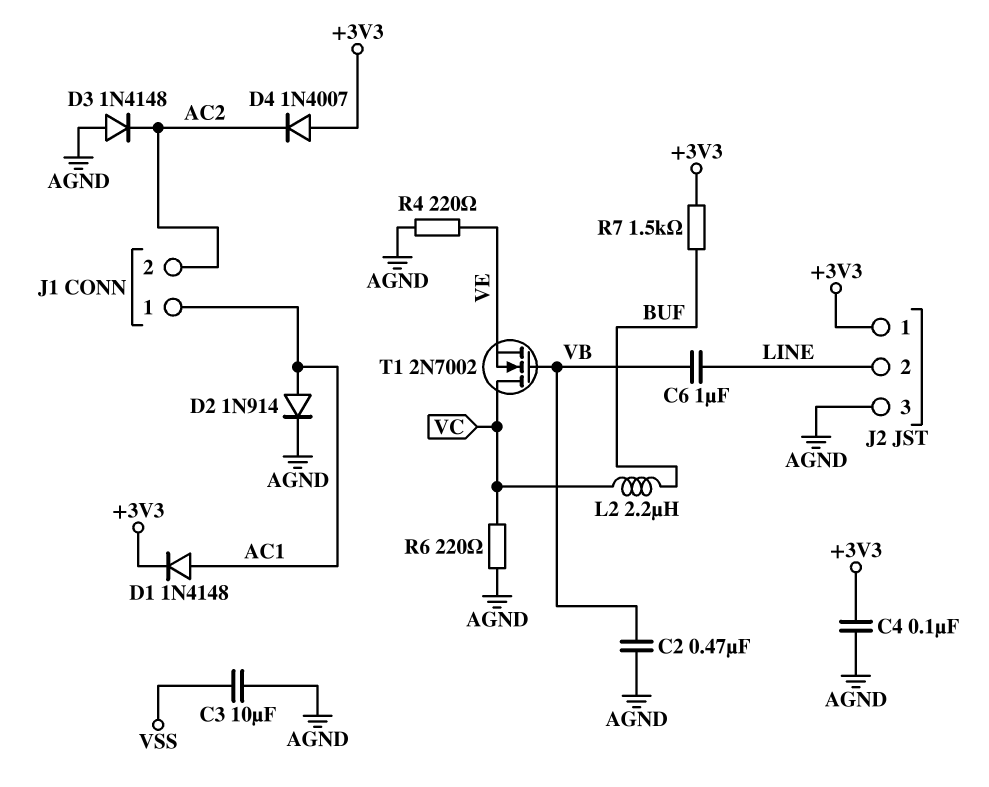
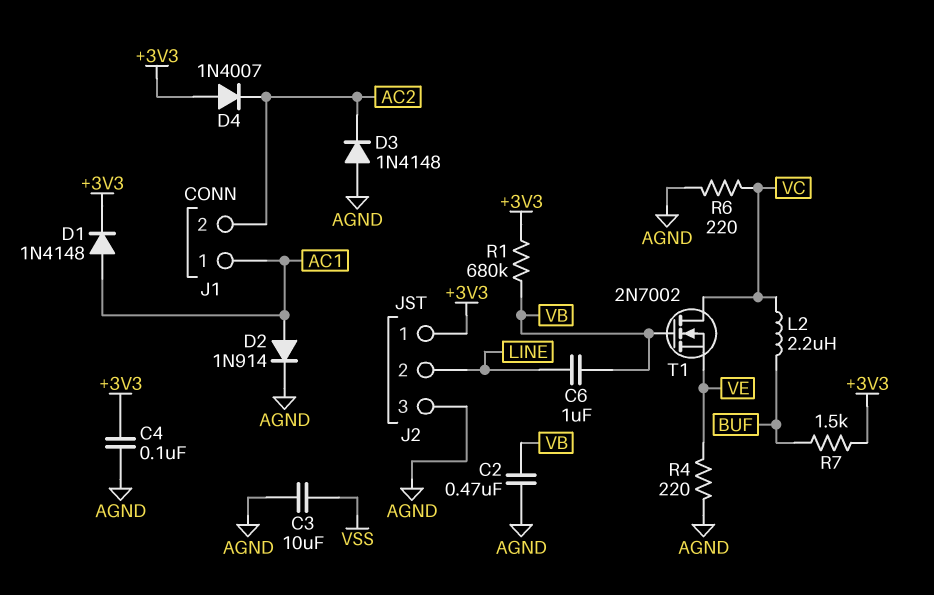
R1: none -> 680k (+3V3, VB)

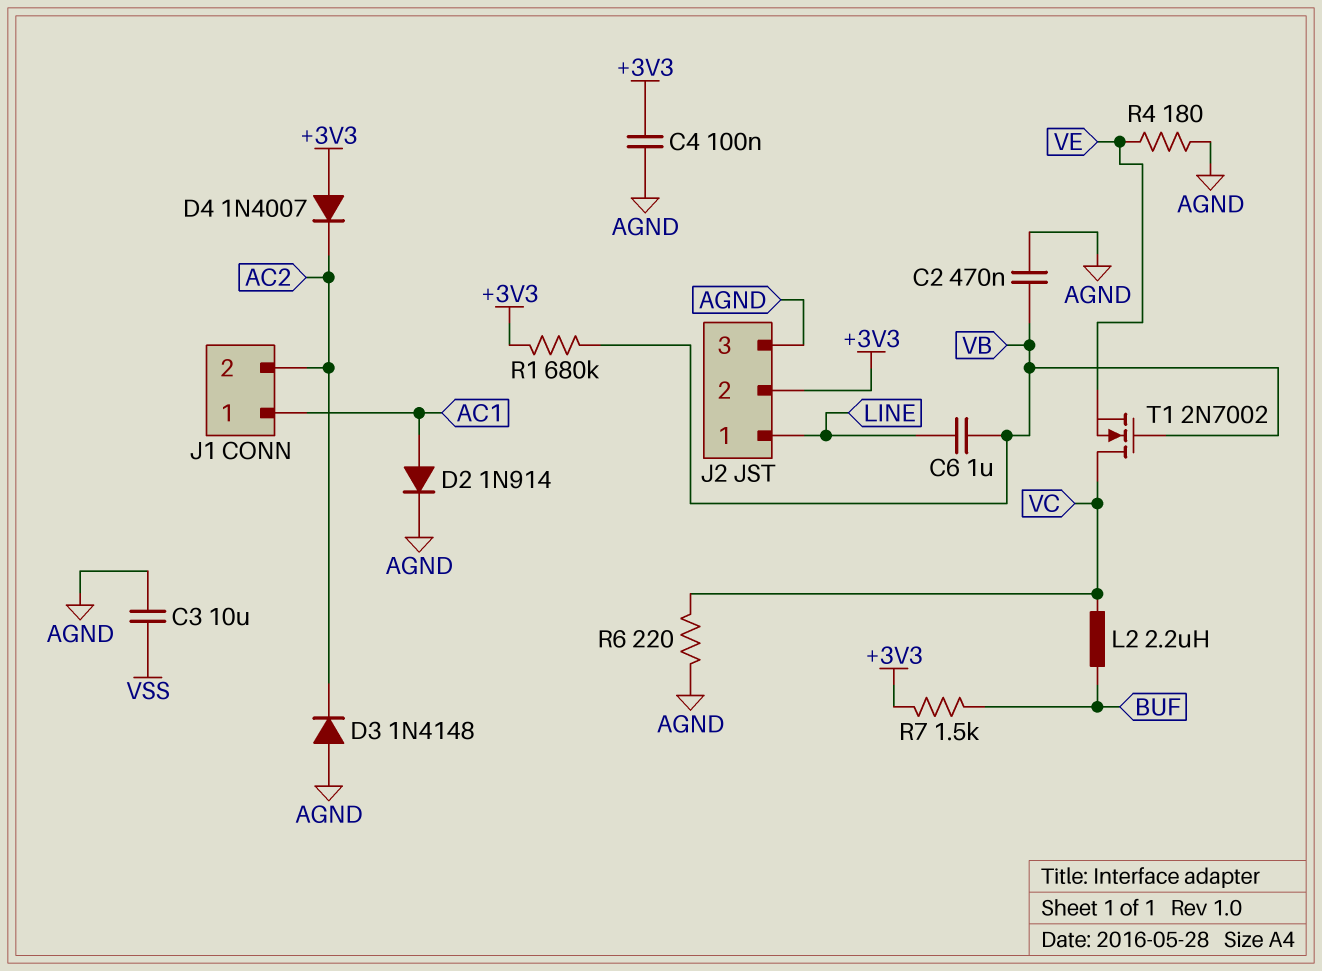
D1: diode 1N4148 (A AC1, K +3V3) -> none
J2 pin 1: +3V3 -> LINE
J2 pin 2: LINE -> +3V3
R4: 220 (AGND, VE) -> 180 (AGND, VE)

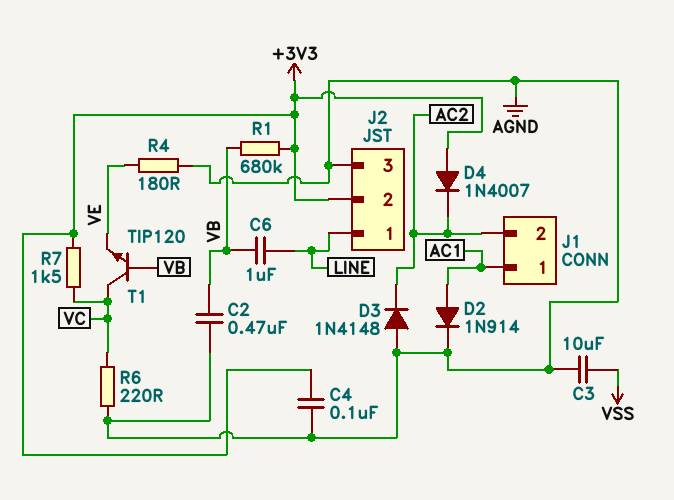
L2: 2.2uH (BUF, VC) -> none
R7: 1.5k (+3V3, BUF) -> 1.5k (+3V3, VC)
T1: NMOS 2N7002 (G VB, D VC, S VE) -> NPN TIP120 (B VB, C VC, E VE)

